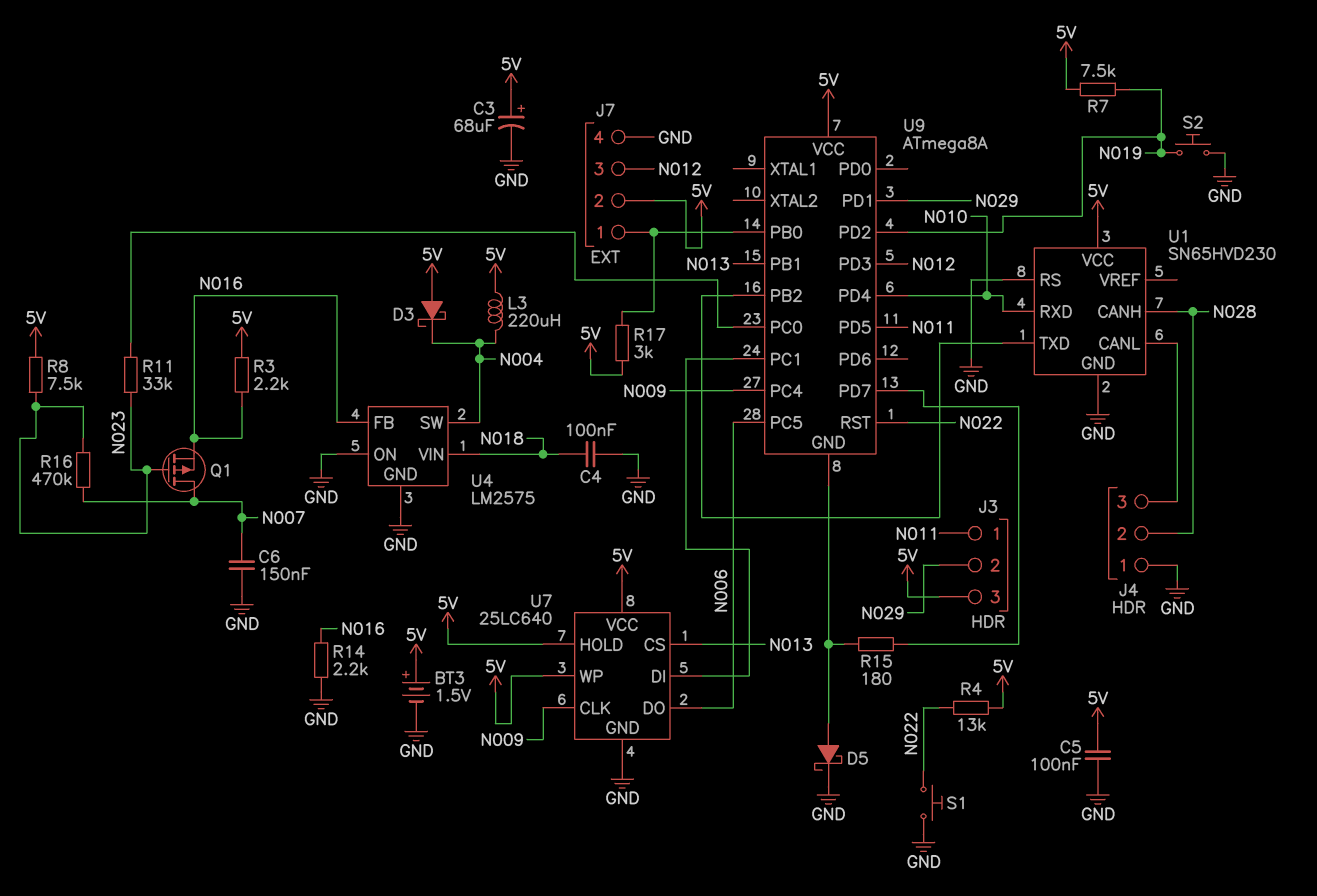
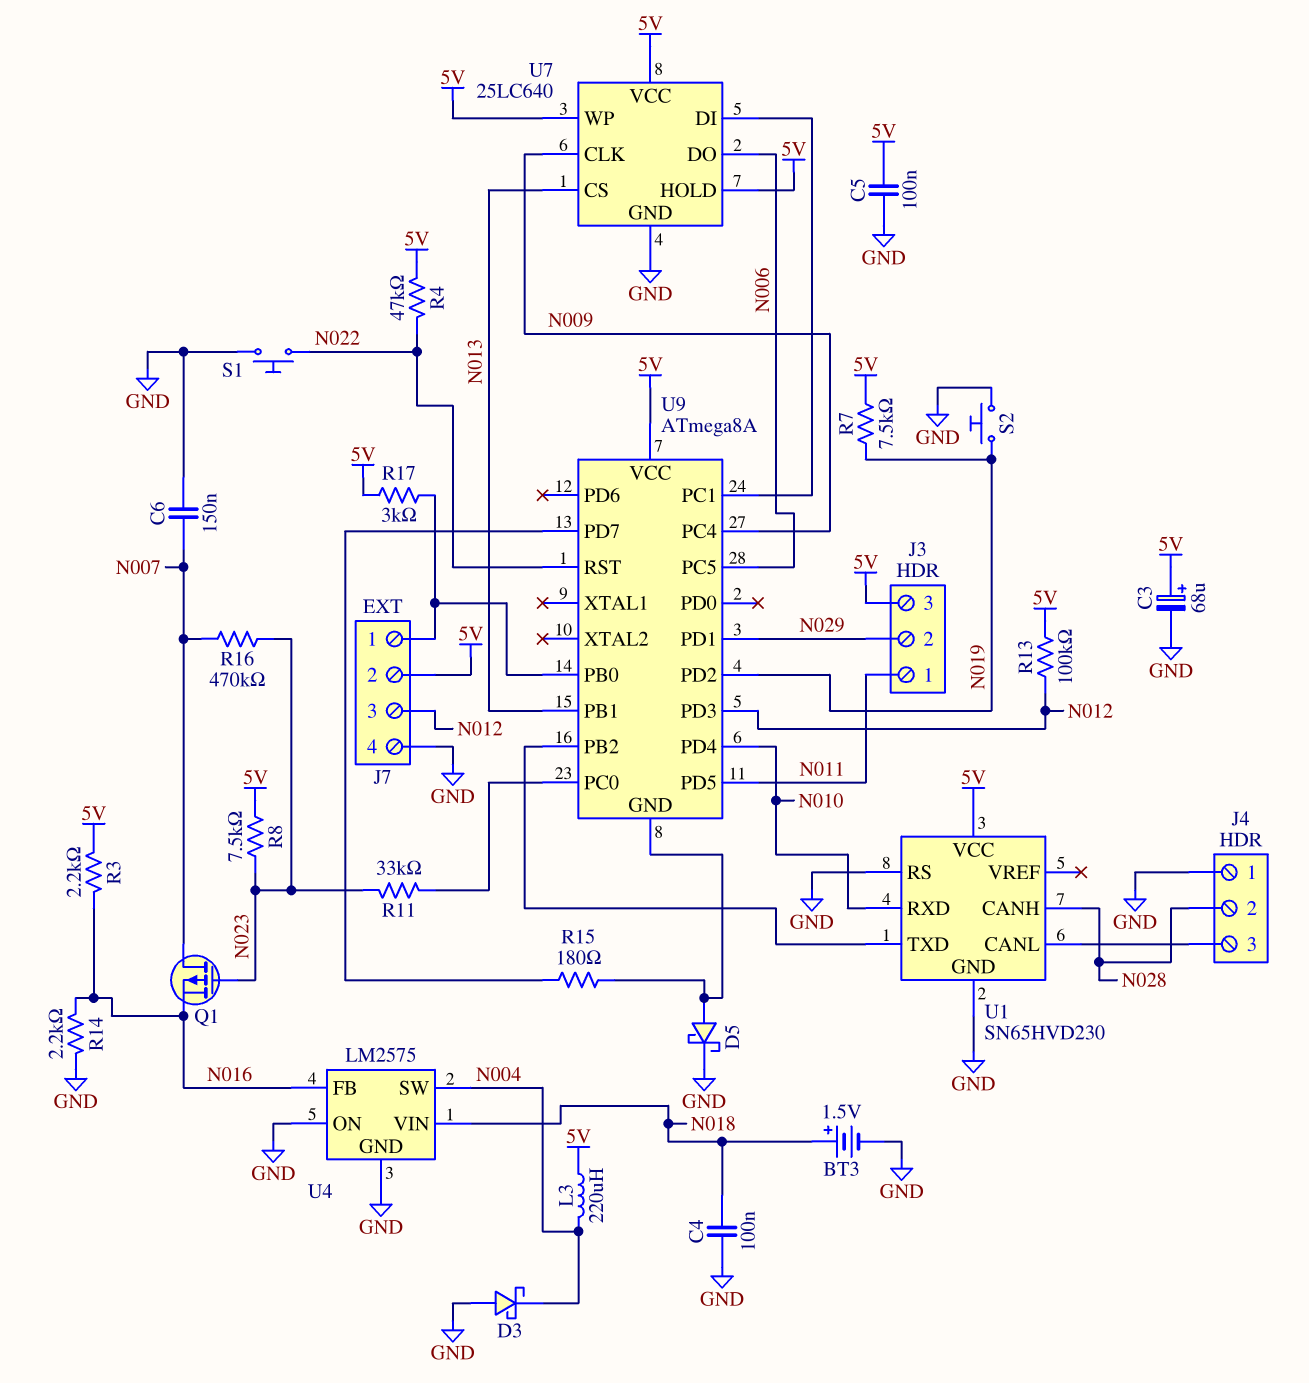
BT3: 1.5V (plus 5V, minus GND) -> 1.5V (plus N018, minus GND)
D3: schottky (A 5V, K N004) -> schottky (A GND, K N004)
R4: 13k (5V, N022) -> 47k (5V, N022)
R13: none -> 100k (5V, N012)

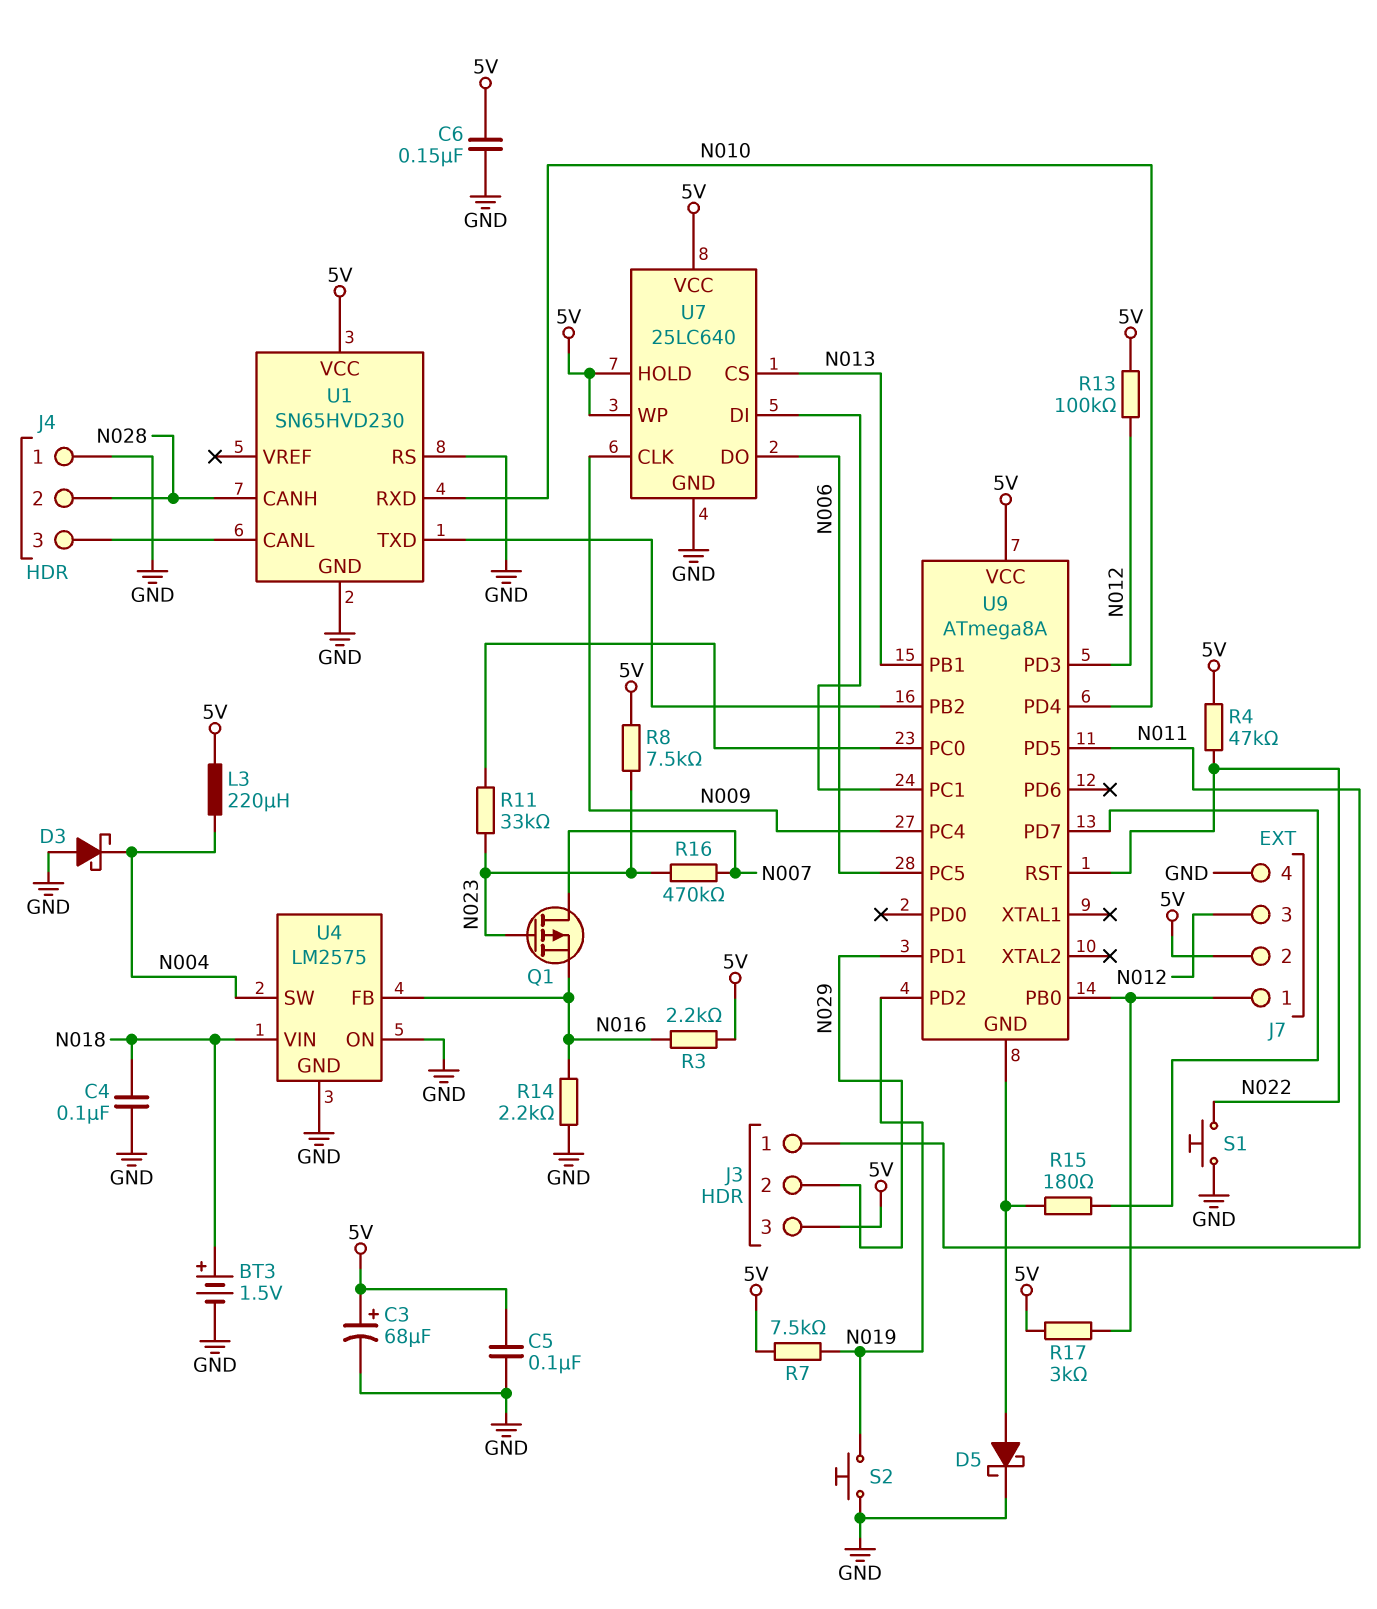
C6: 150nF (GND, N007) -> 150nF (5V, GND)

